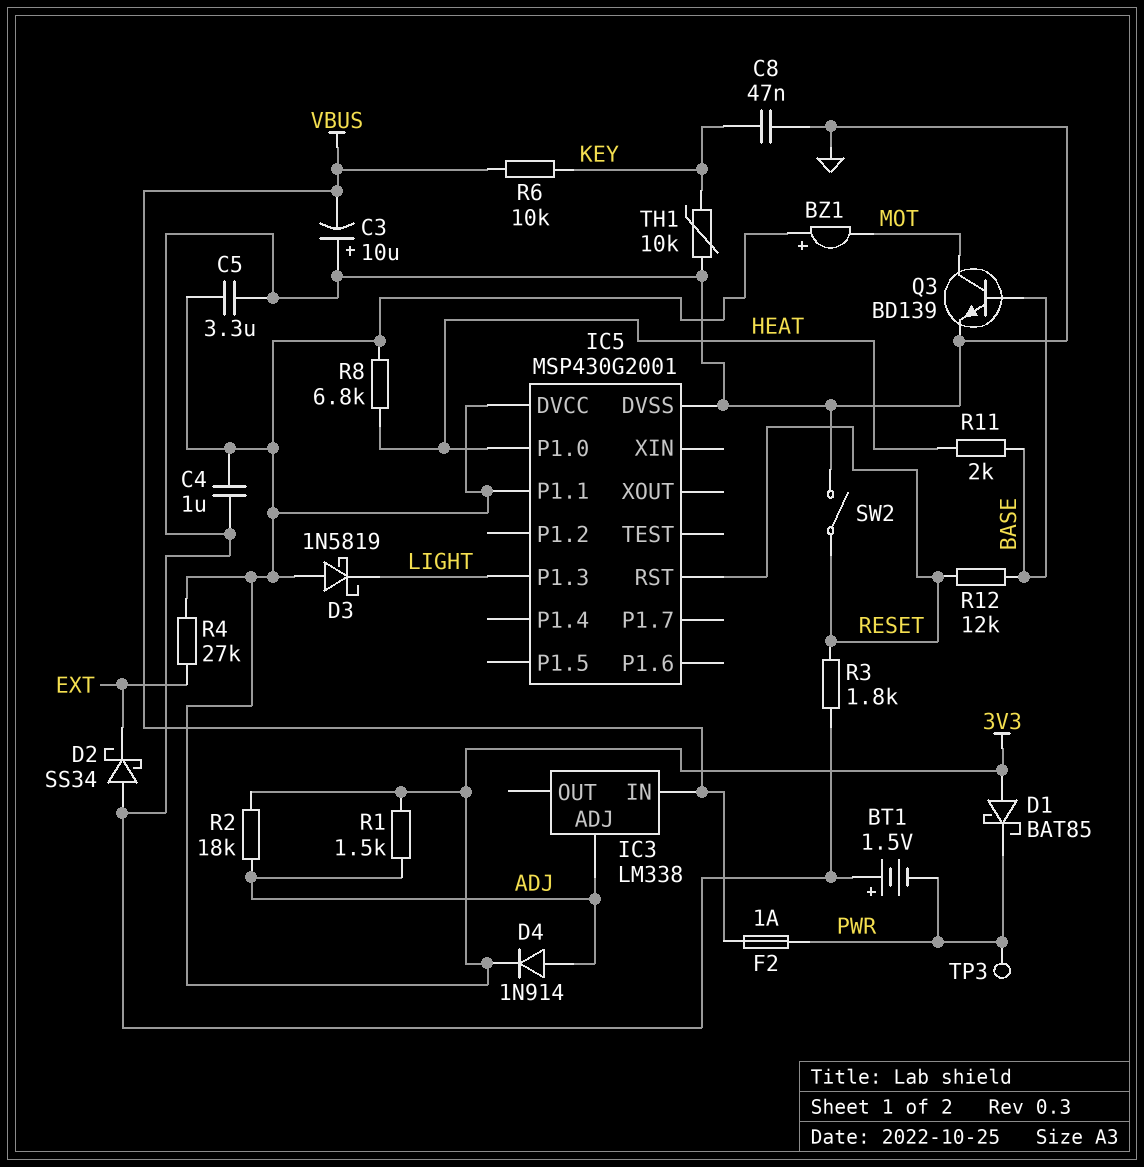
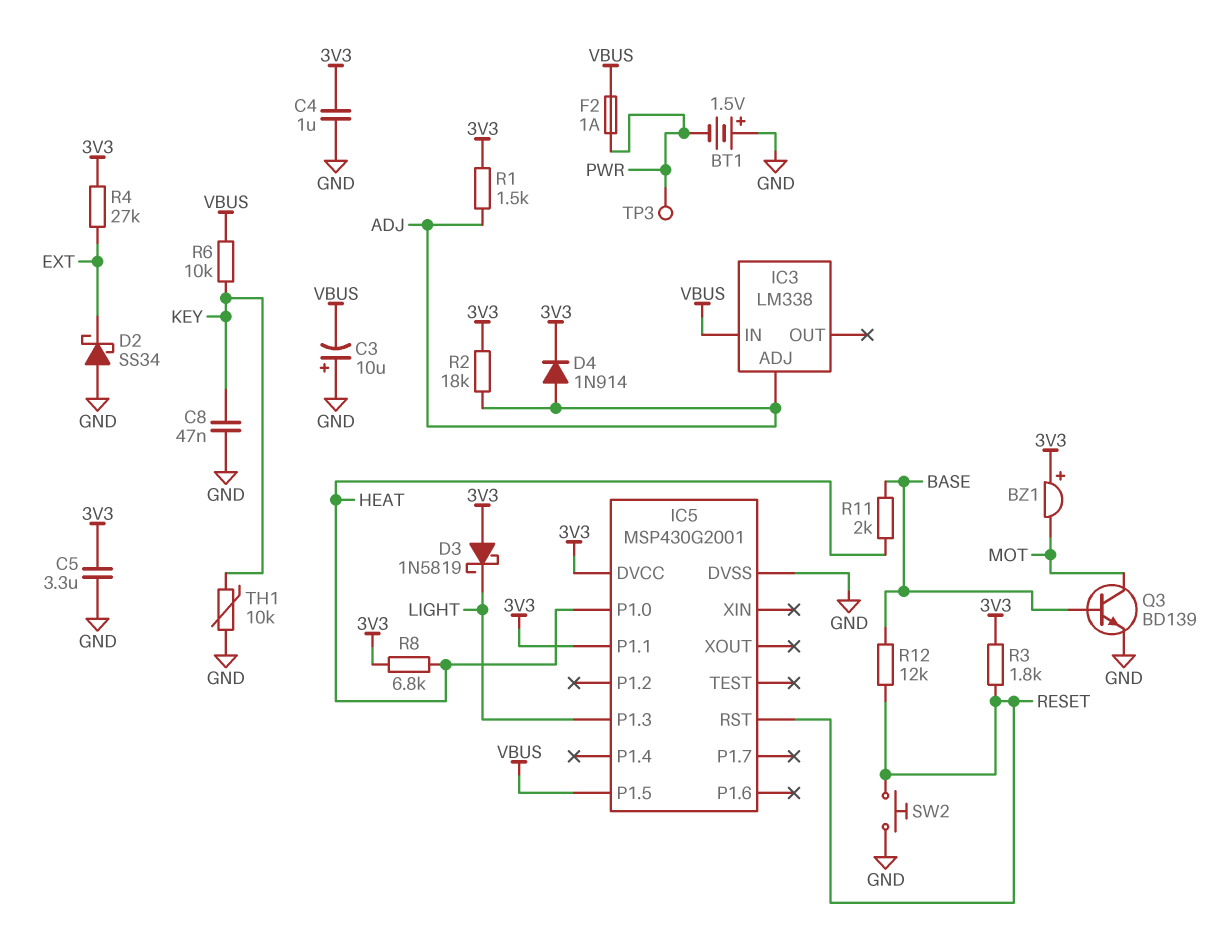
D1: schottky BAT85 (A 3V3, K PWR) -> none
IC5 pin P1.5: none -> VBUS
R3: 1.8k (GND, RESET) -> 1.8k (3V3, RESET)
SW2: switch (GND, RESET) -> button (GND, RESET)

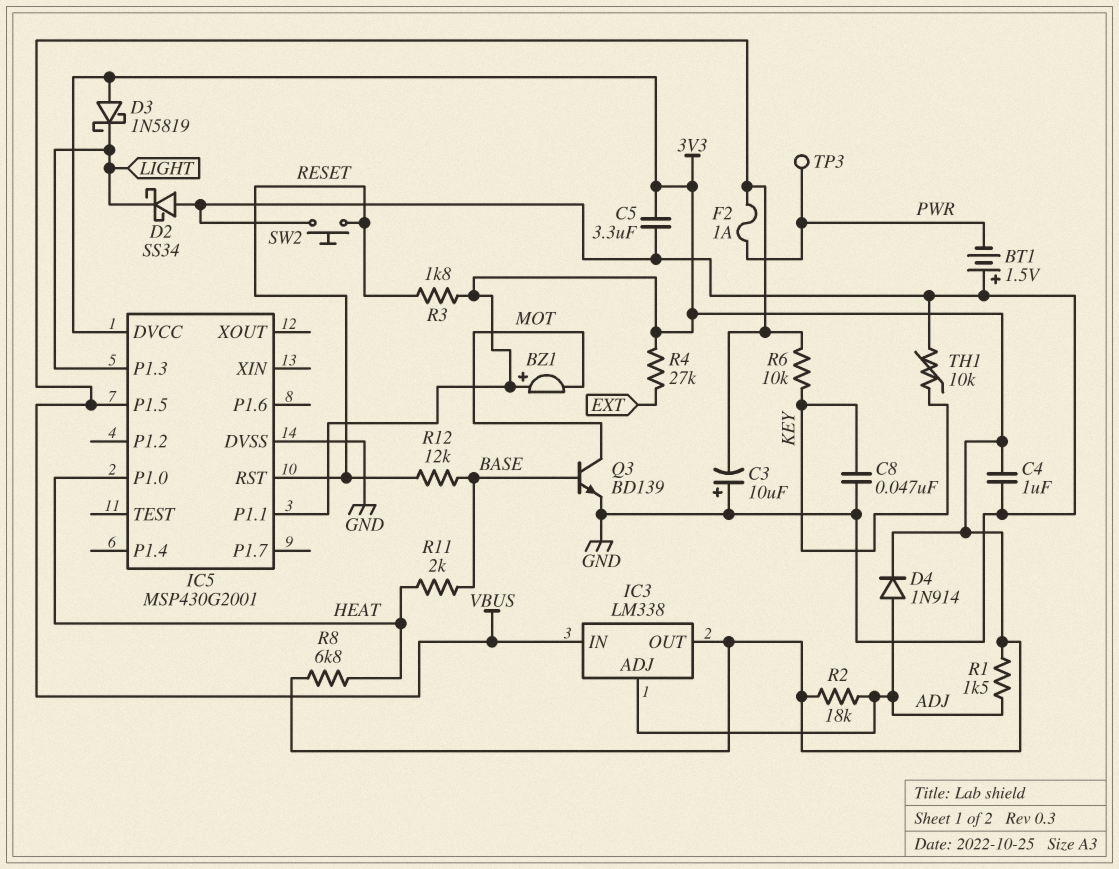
D2: schottky SS34 (A GND, K EXT) -> schottky SS34 (A GND, K LIGHT)
IC3 pin OUT: none -> 3V3

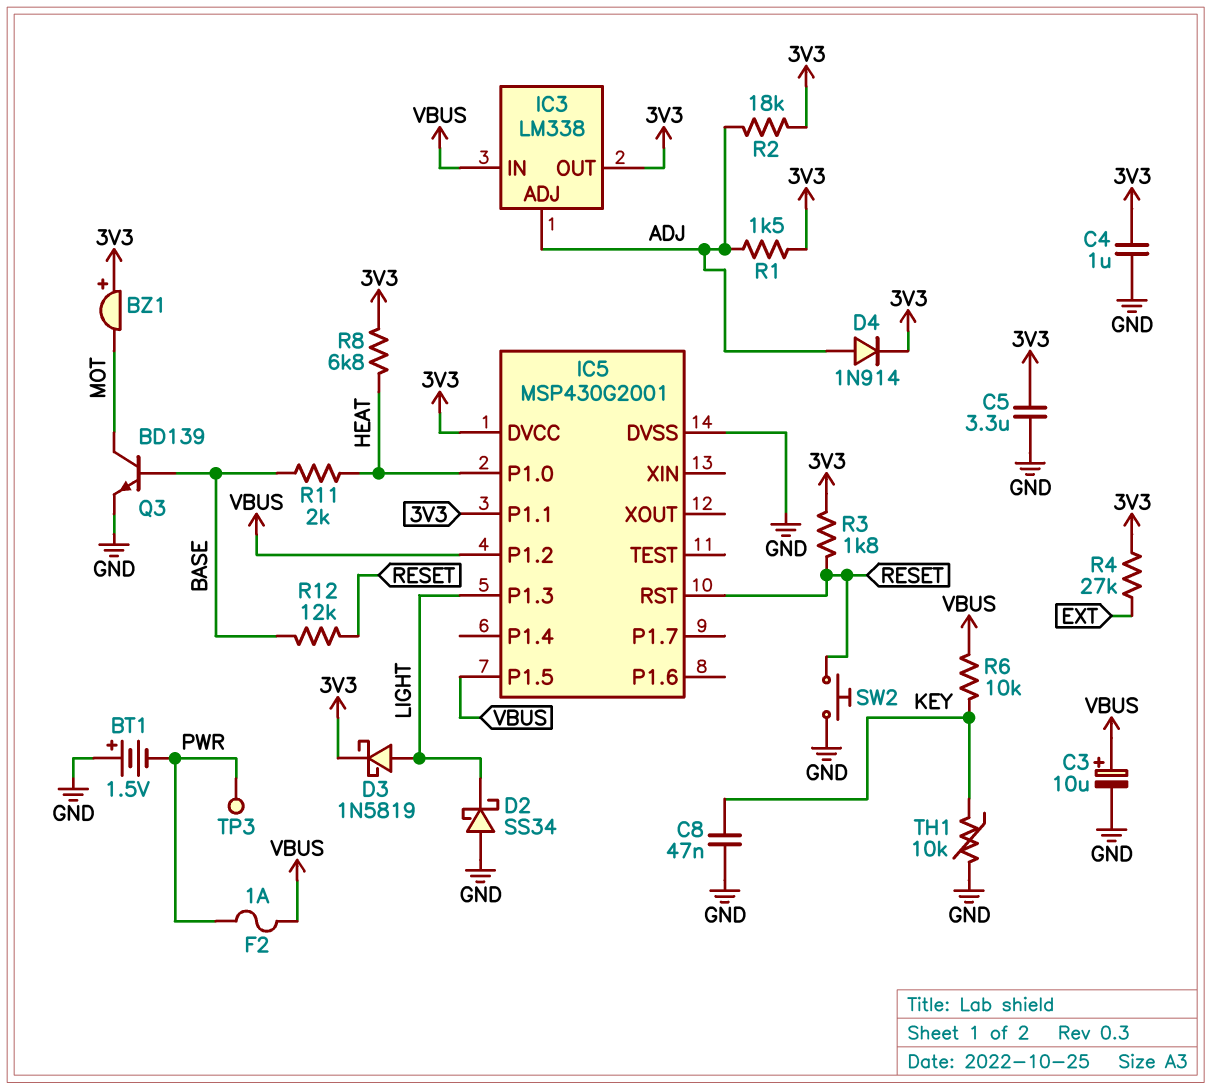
C3: 10uF (plus GND, minus VBUS) -> 10uF (plus VBUS, minus GND)
D3: schottky 1N5819 (A 3V3, K LIGHT) -> schottky 1N5819 (A LIGHT, K 3V3)
IC5 pin P1.2: none -> VBUS

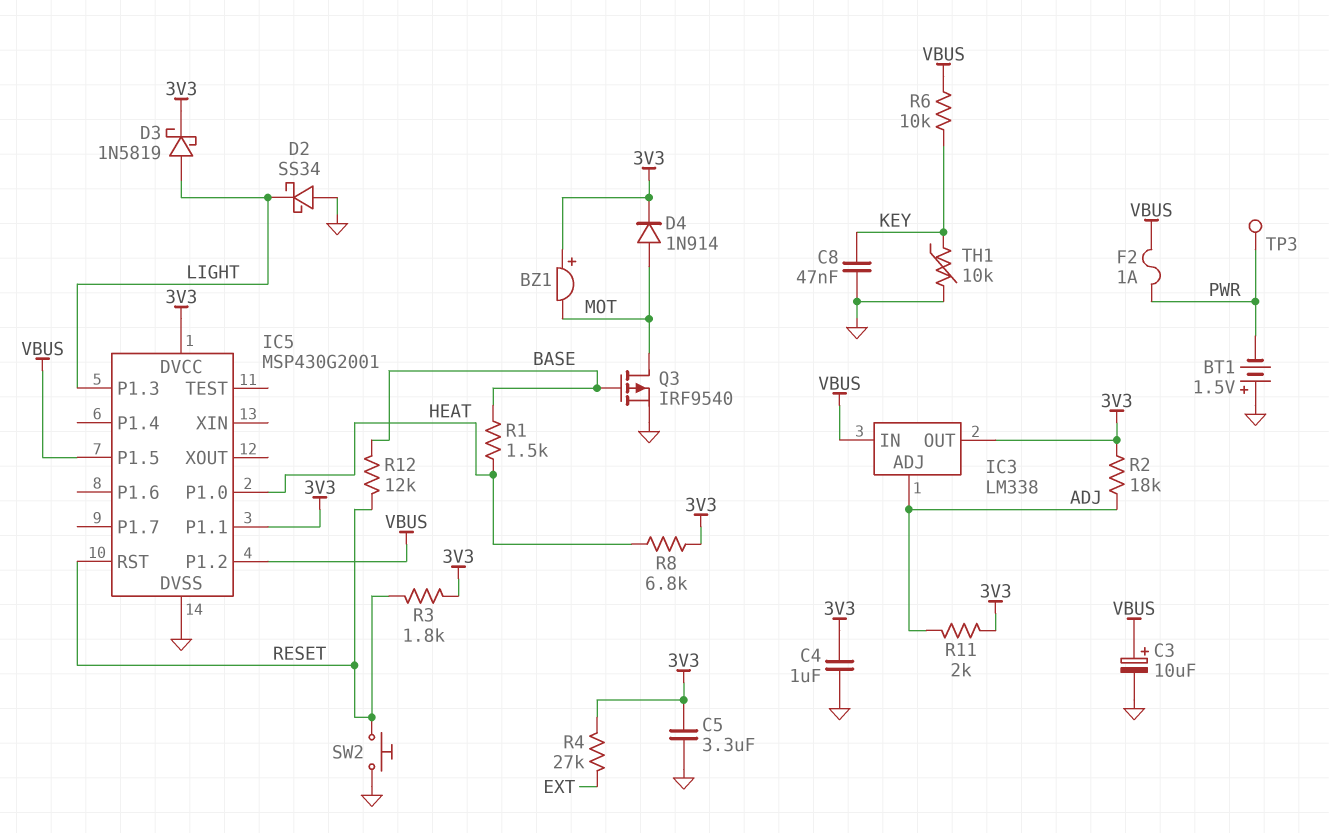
D4: diode 1N914 (A ADJ, K 3V3) -> diode 1N914 (A MOT, K 3V3)
Q3: NPN BD139 (B BASE, C MOT, E GND) -> PMOS IRF9540 (G BASE, D MOT, S GND)
R1: 1.5k (3V3, ADJ) -> 1.5k (BASE, HEAT)
R11: 2k (BASE, HEAT) -> 2k (3V3, ADJ)

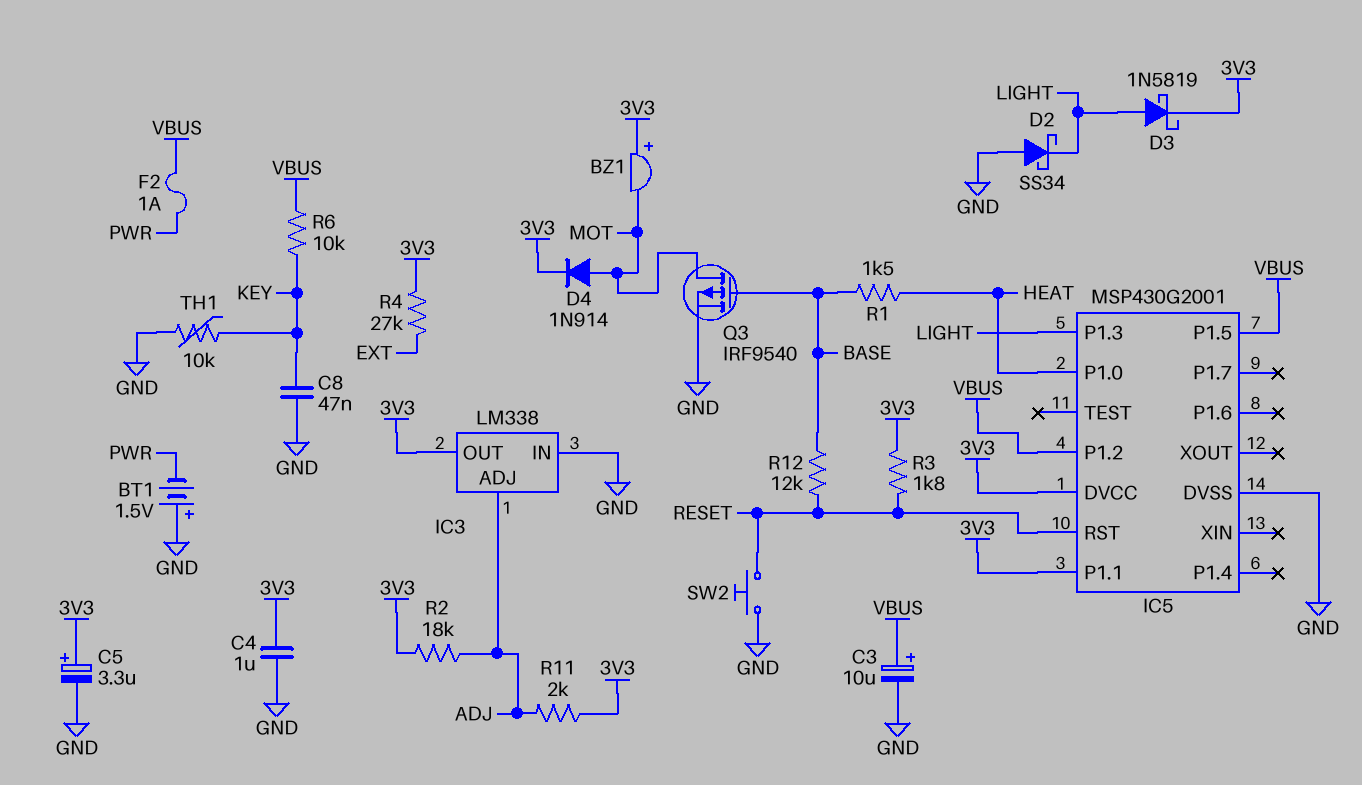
C5: 3.3uF (3V3, GND) -> 3.3uF (plus 3V3, minus GND)
IC3 pin IN: VBUS -> GND
R8: 6.8k (3V3, HEAT) -> none
TP3: test point (PWR) -> none

